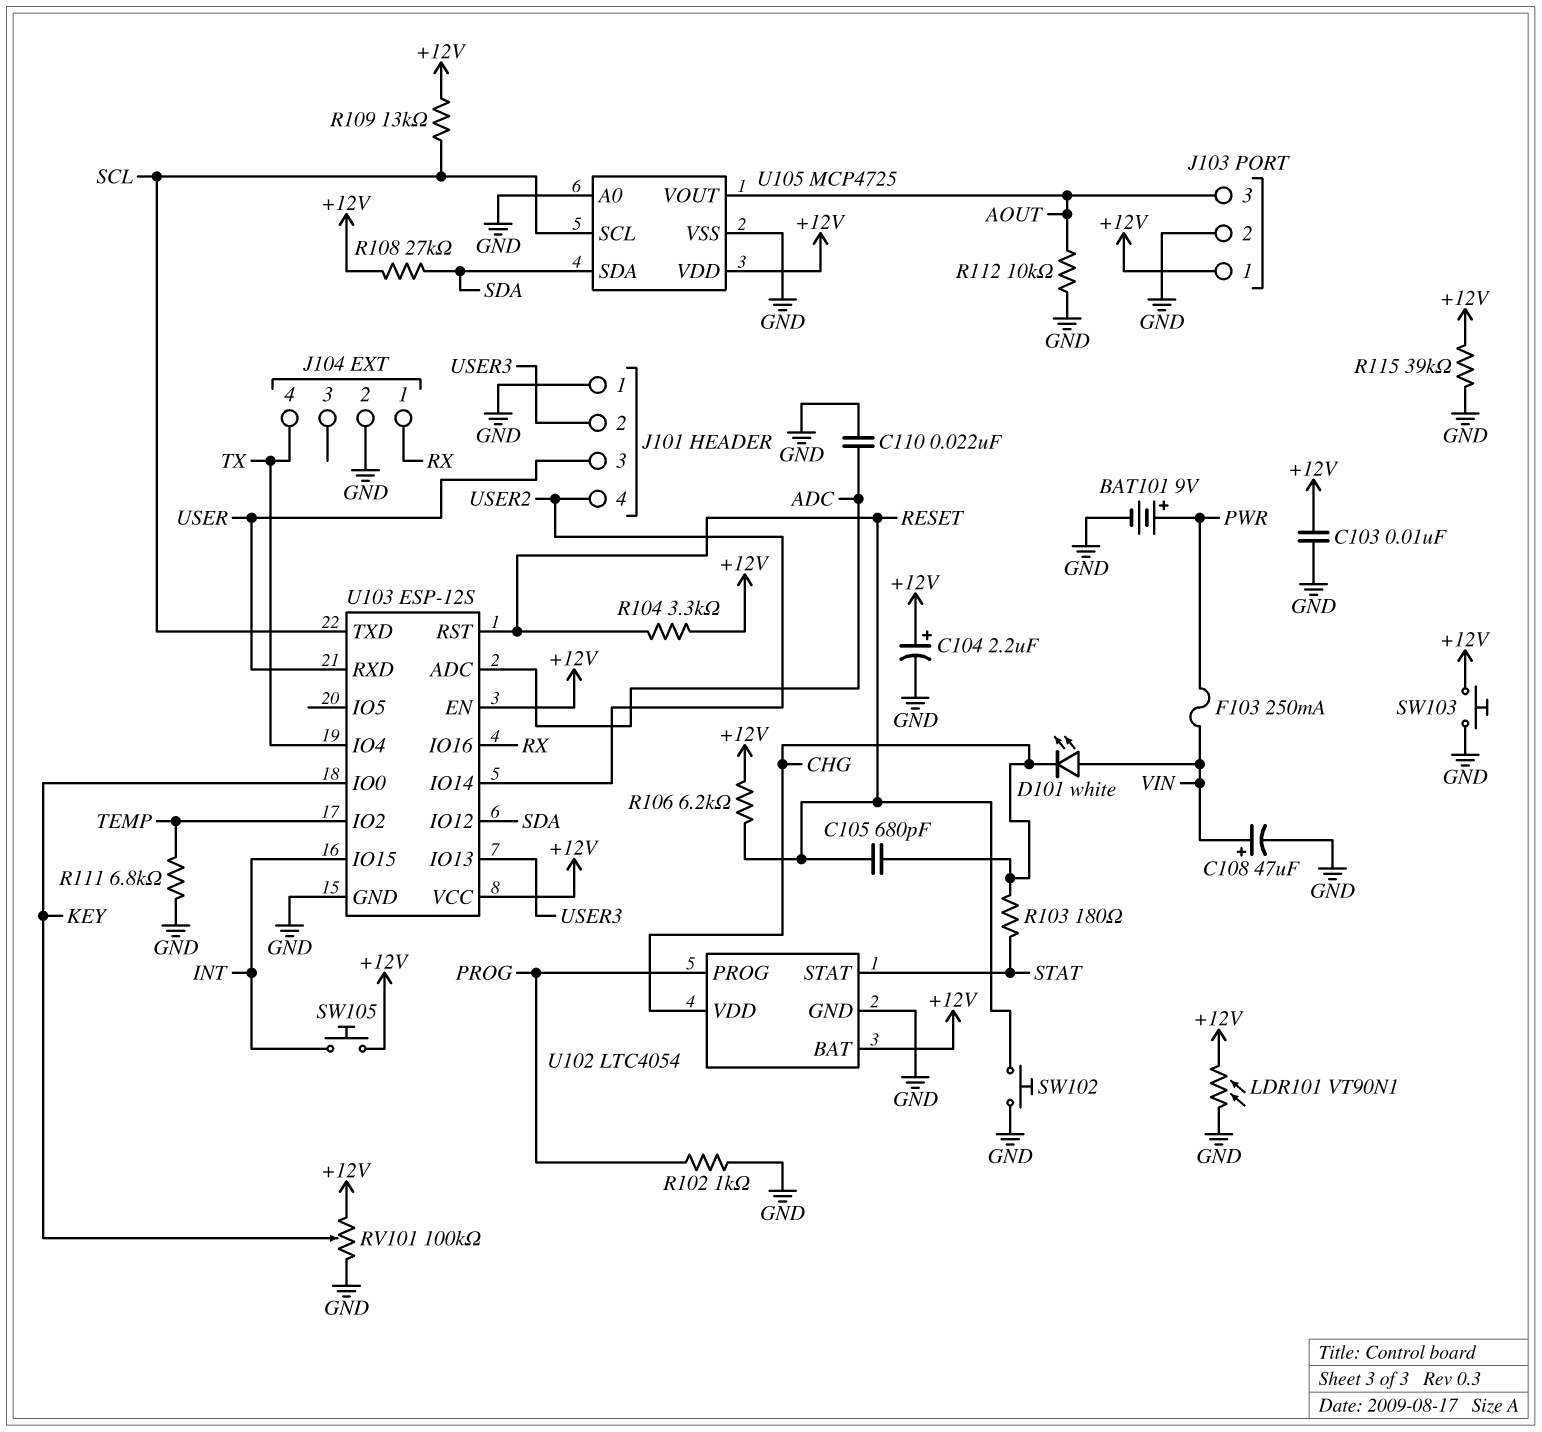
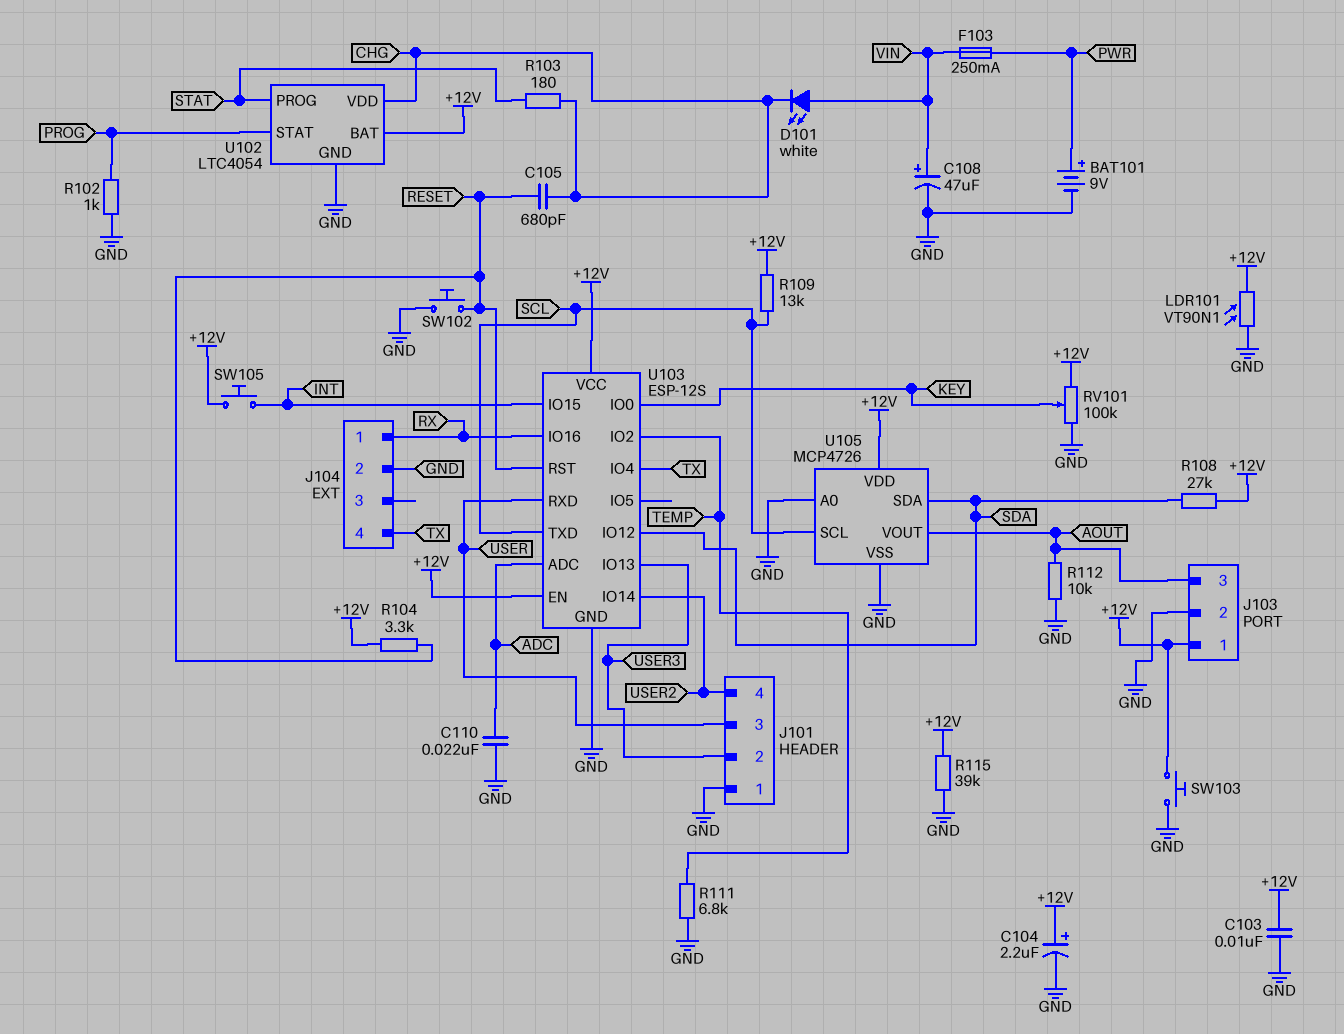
R106: 6.2k (+12V, RESET) -> none
U102 pin PROG: PROG -> STAT
U102 pin STAT: STAT -> PROG
U105: MCP4725 -> MCP4726

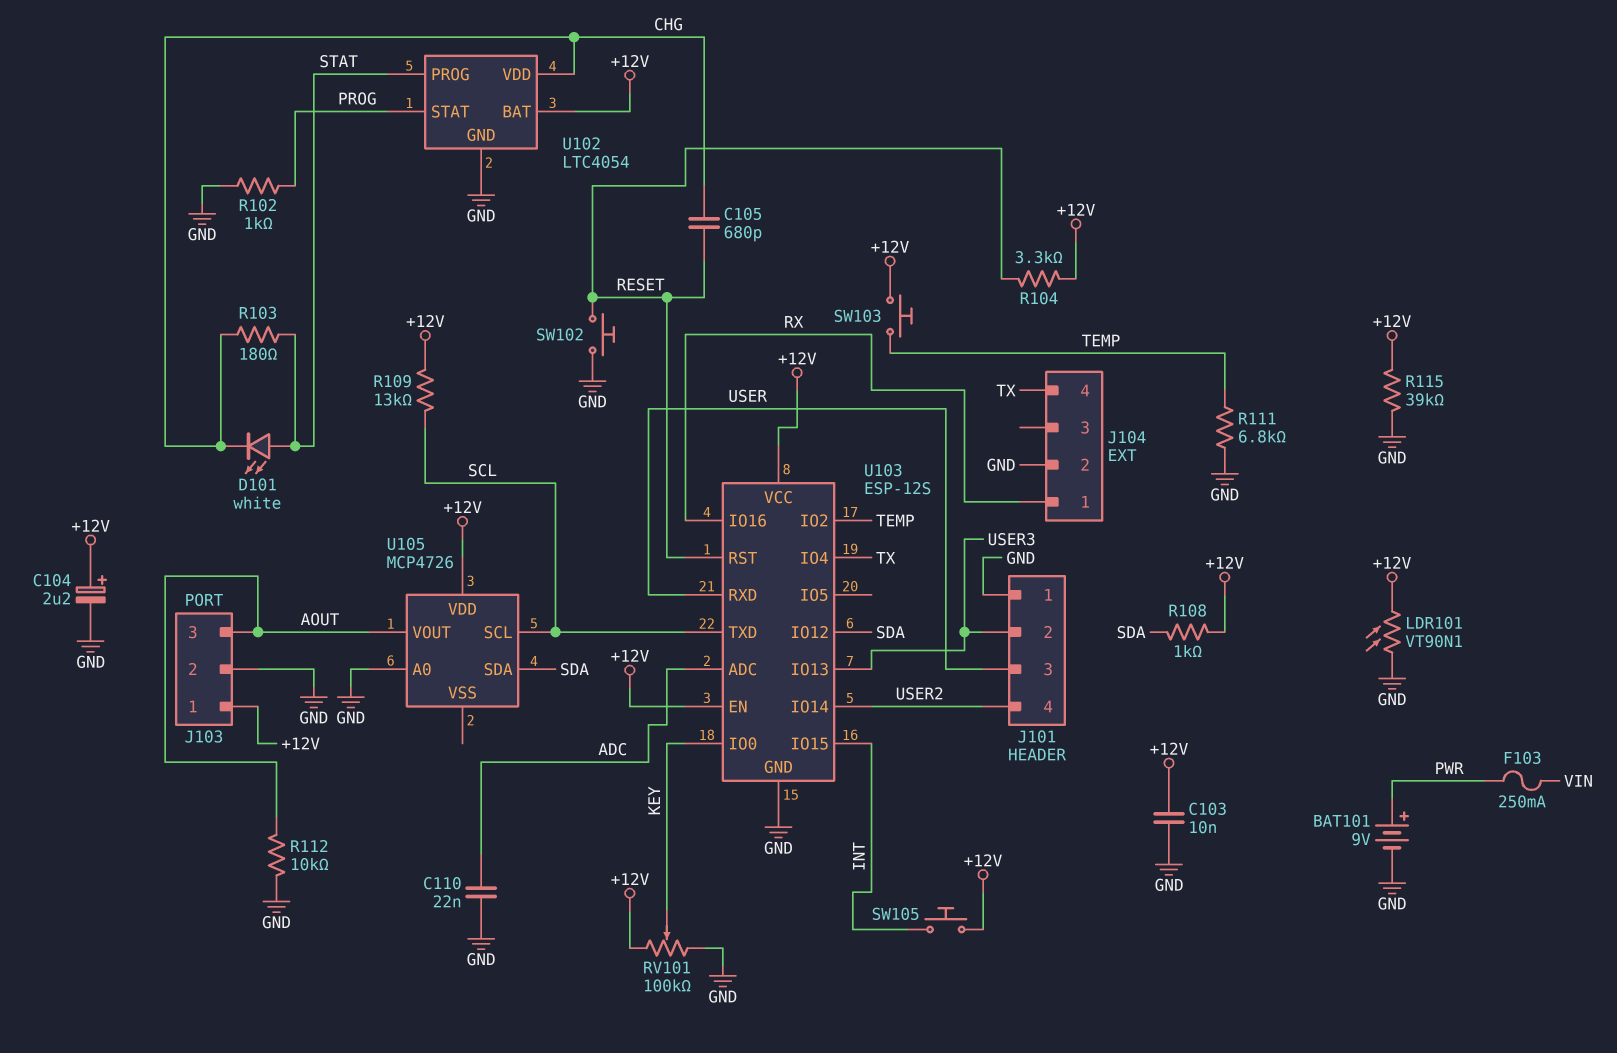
C108: 47uF (plus VIN, minus GND) -> none
D101: LED white (A VIN, K CHG) -> LED white (A STAT, K CHG)
R108: 27k (+12V, SDA) -> 1k (+12V, SDA)
SW103: button (+12V, GND) -> button (+12V, TEMP)
U105 pin VSS: GND -> none

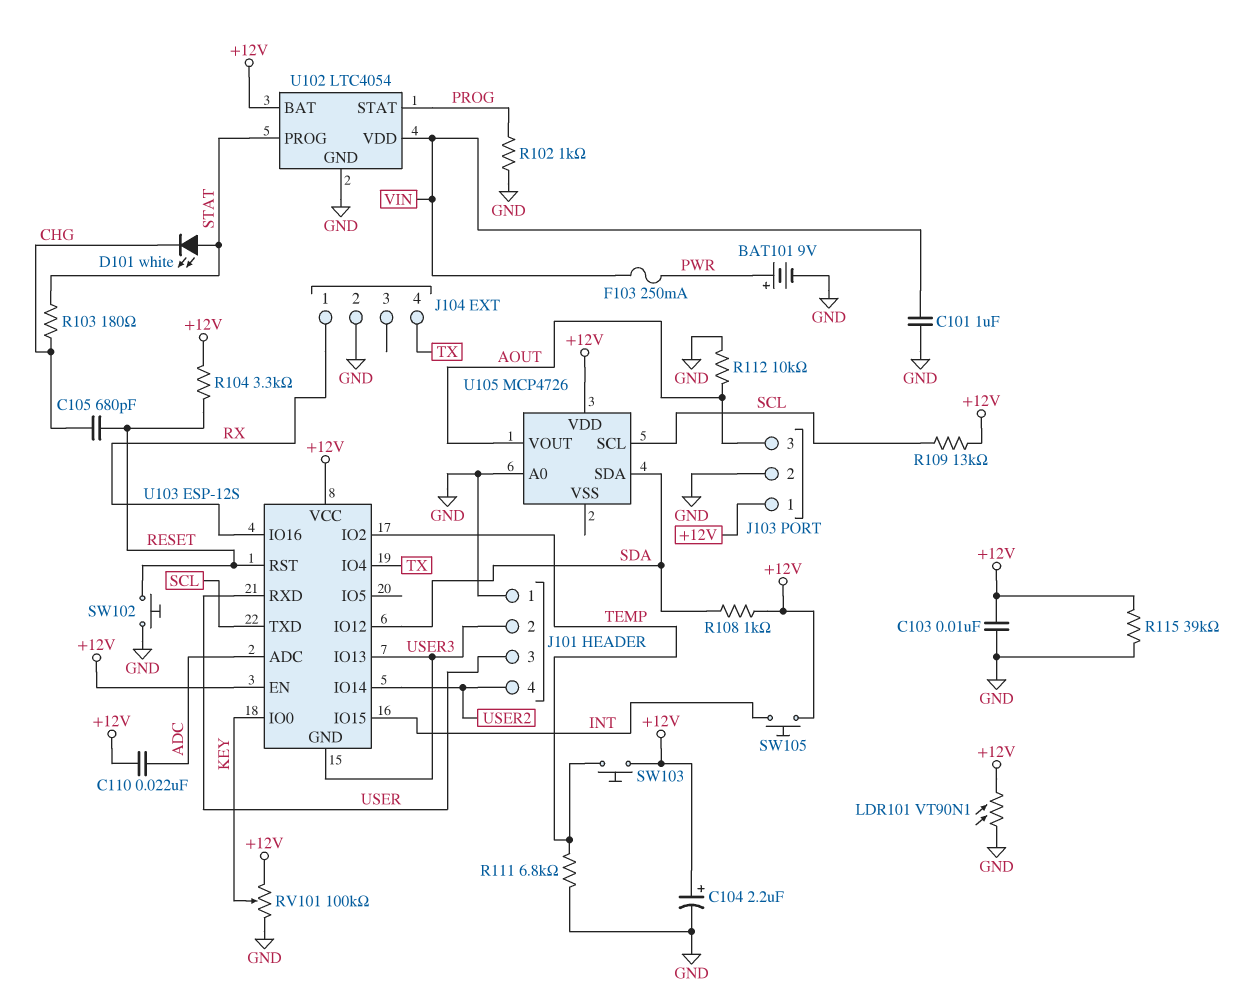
C101: none -> 1uF (GND, VIN)
C110: 22nF (ADC, GND) -> 22nF (+12V, ADC)
U102 pin VDD: CHG -> VIN
U103 pin GND: GND -> USER3

